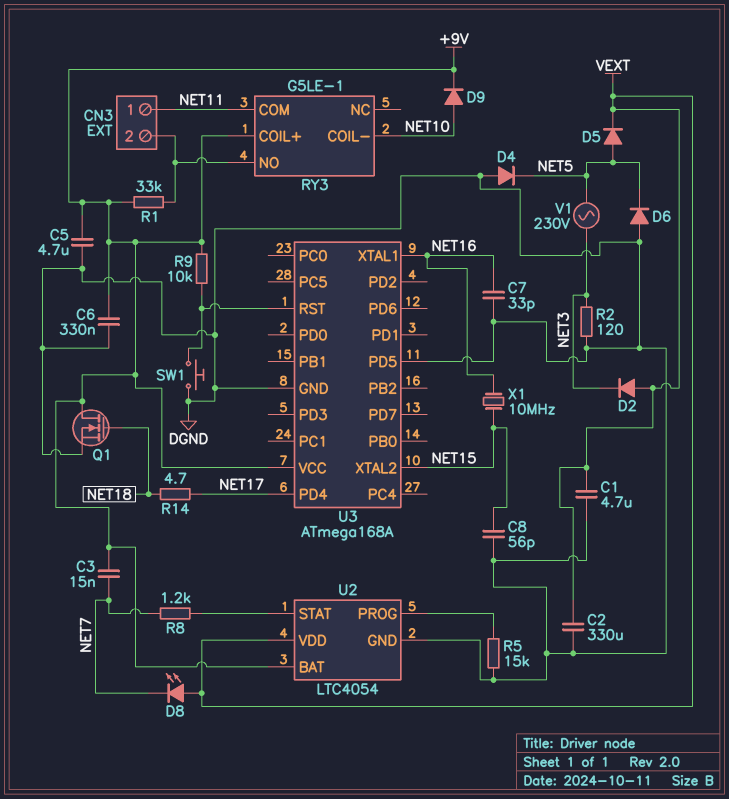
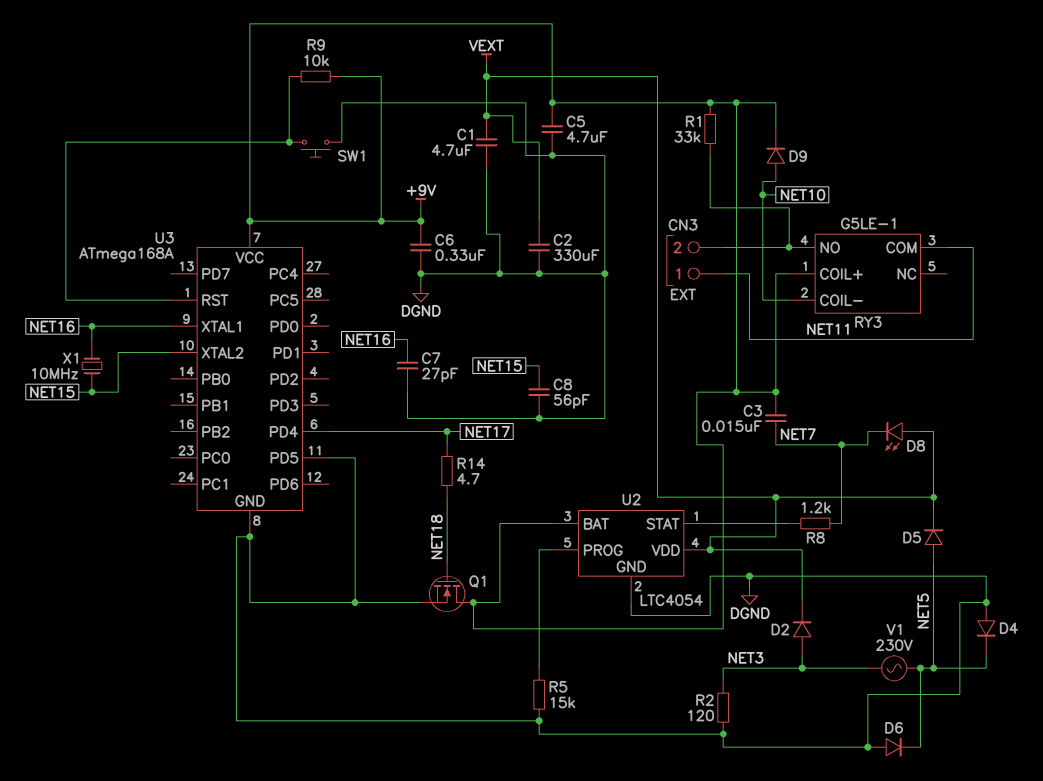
C7: 33pF (DGND, NET16) -> 27pF (DGND, NET16)
D2: diode (A VEXT, K NET3) -> diode (A NET3, K VEXT)

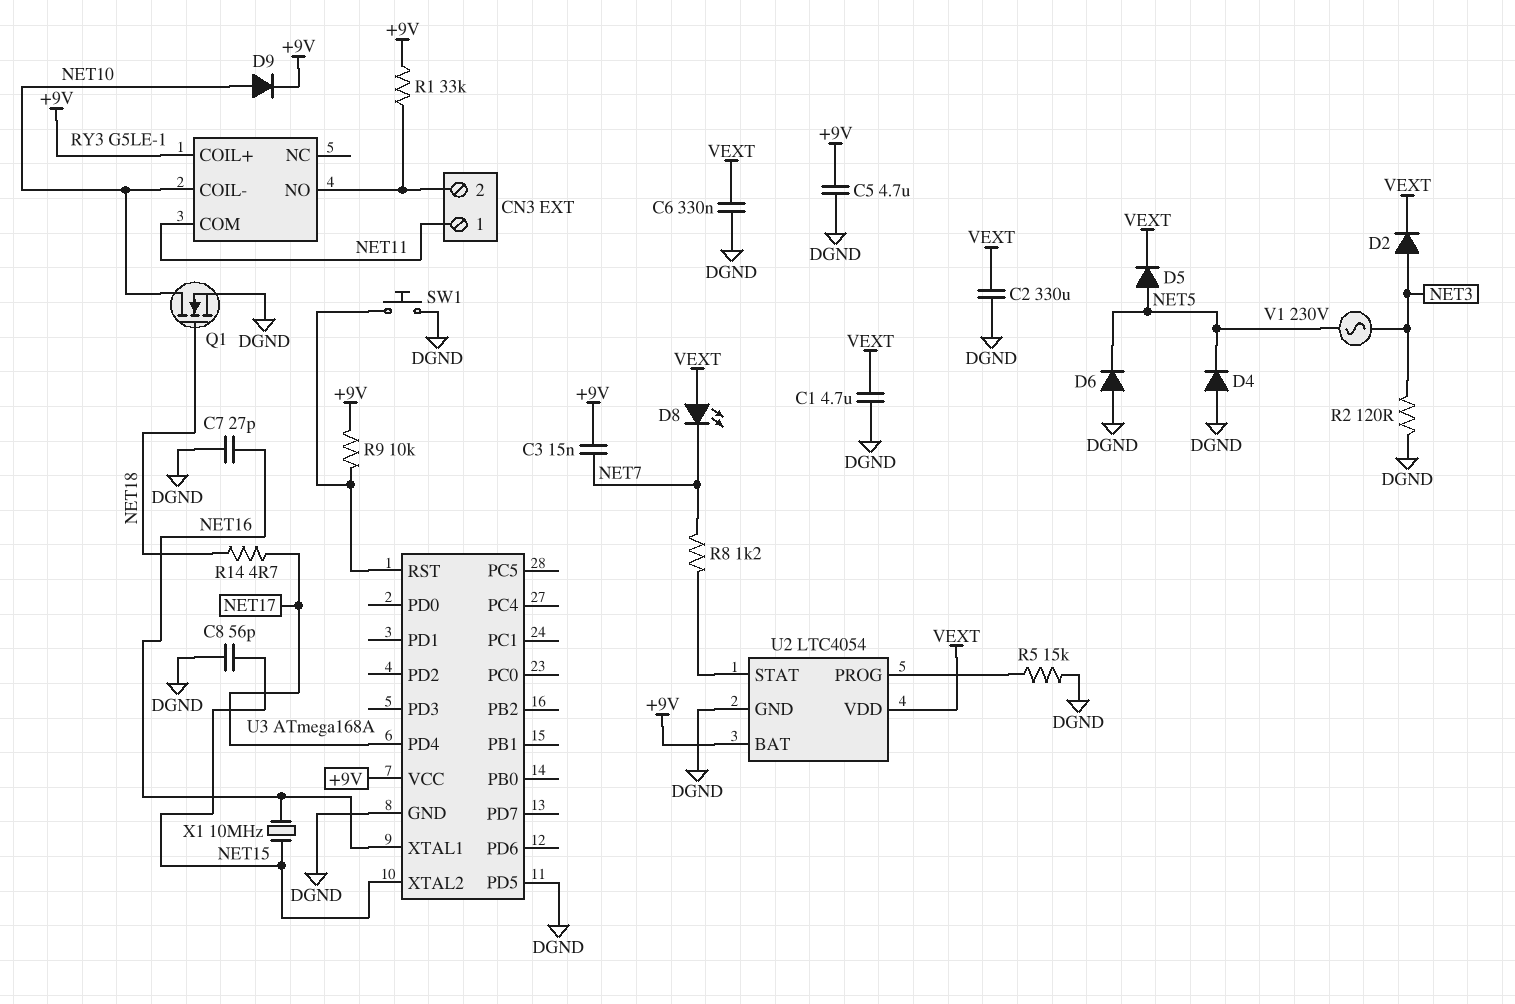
C6: 330nF (+9V, DGND) -> 330nF (DGND, VEXT)
Q1: NMOS (G NET18, D +9V, S DGND) -> NMOS (G NET18, D NET10, S DGND)

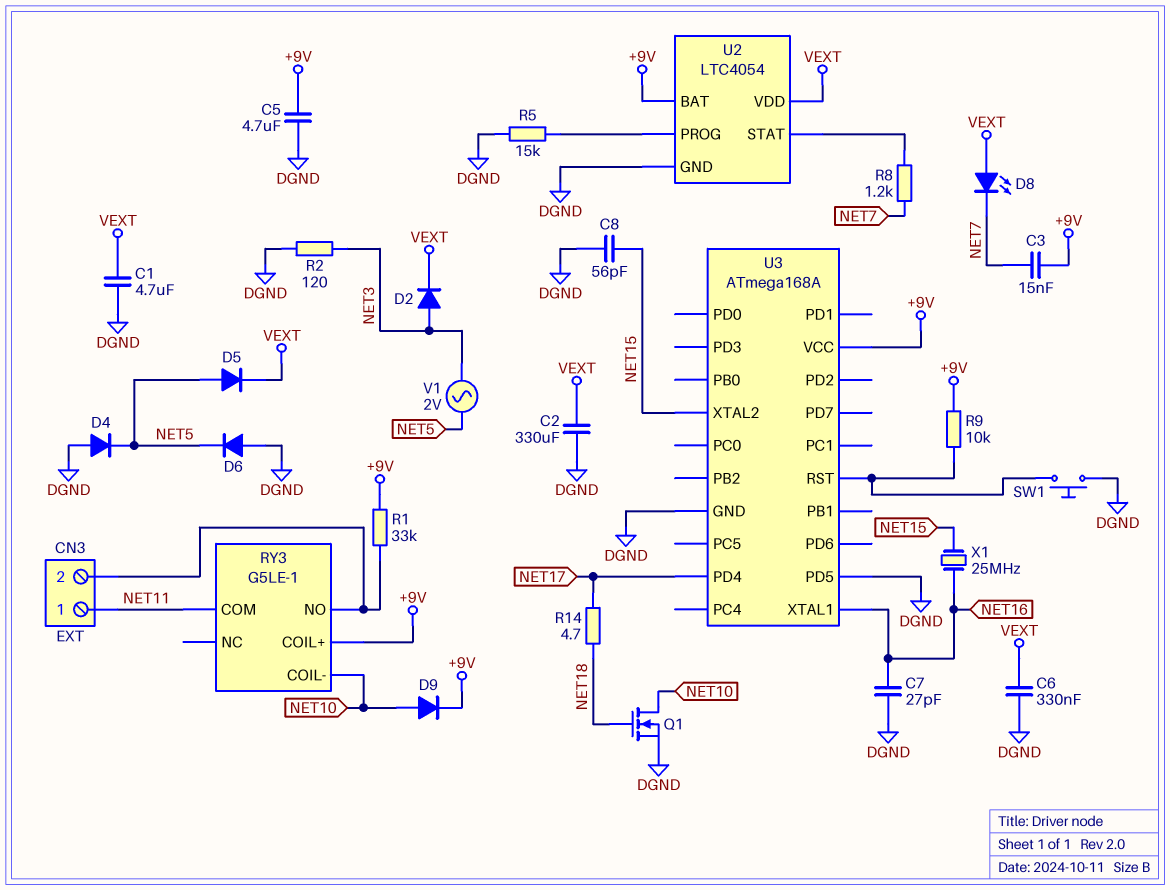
V1: AC 230V (NET3, NET5) -> AC 2V (NET3, NET5)
X1: 10MHz (NET15, NET16) -> 25MHz (NET15, NET16)

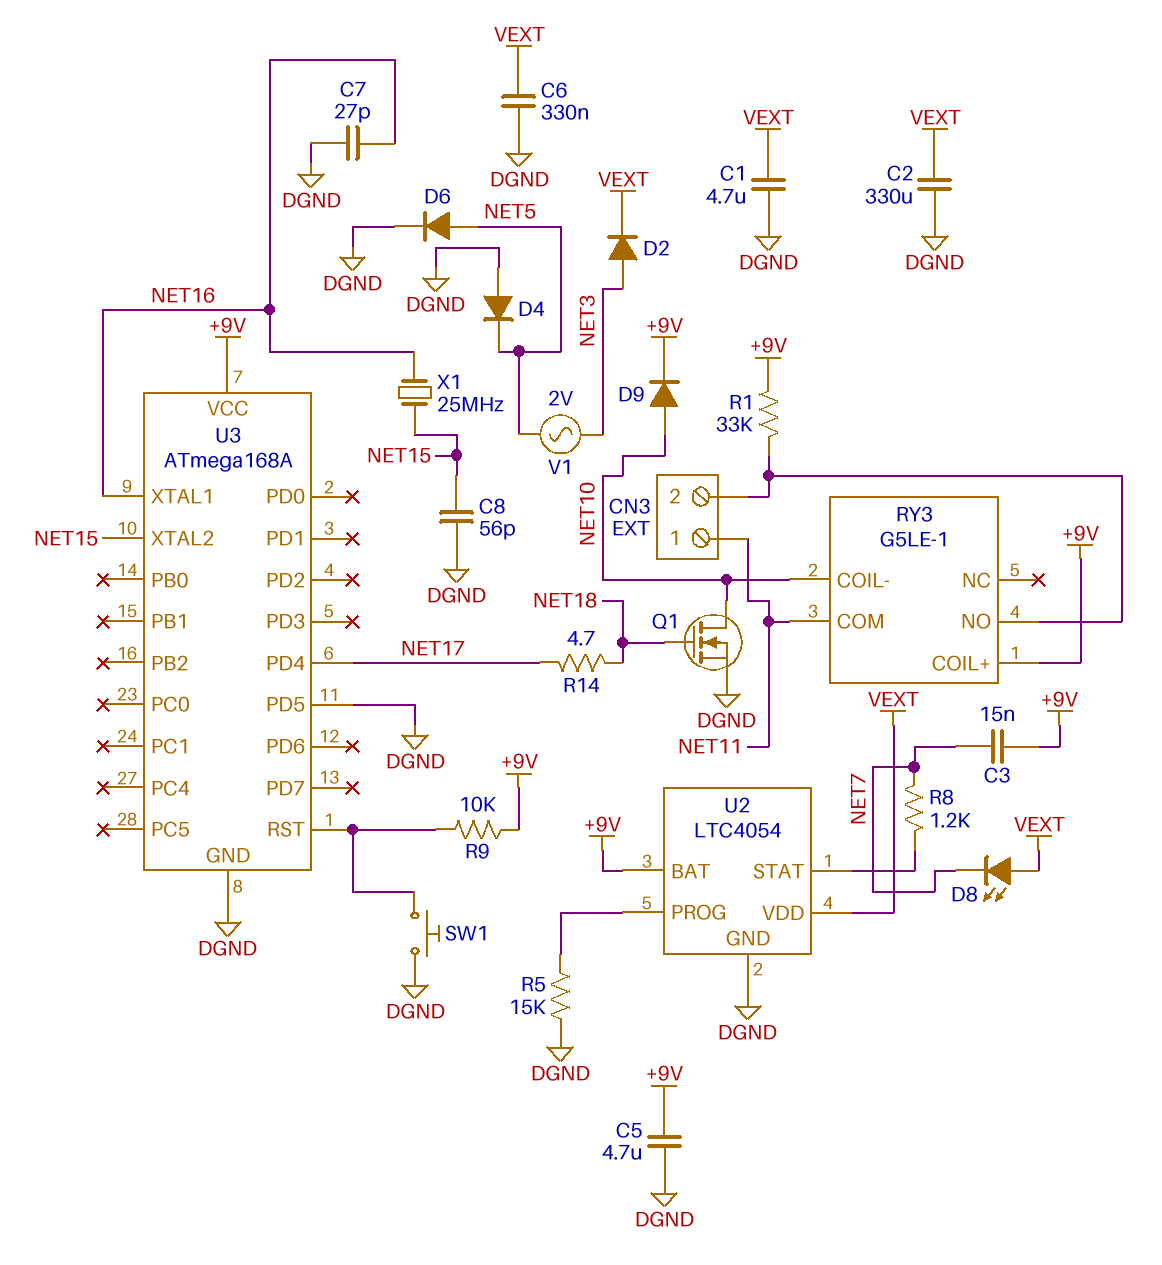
D5: diode (A NET5, K VEXT) -> none
D6: diode (A DGND, K NET5) -> diode (A NET5, K DGND)
R2: 120 (DGND, NET3) -> none

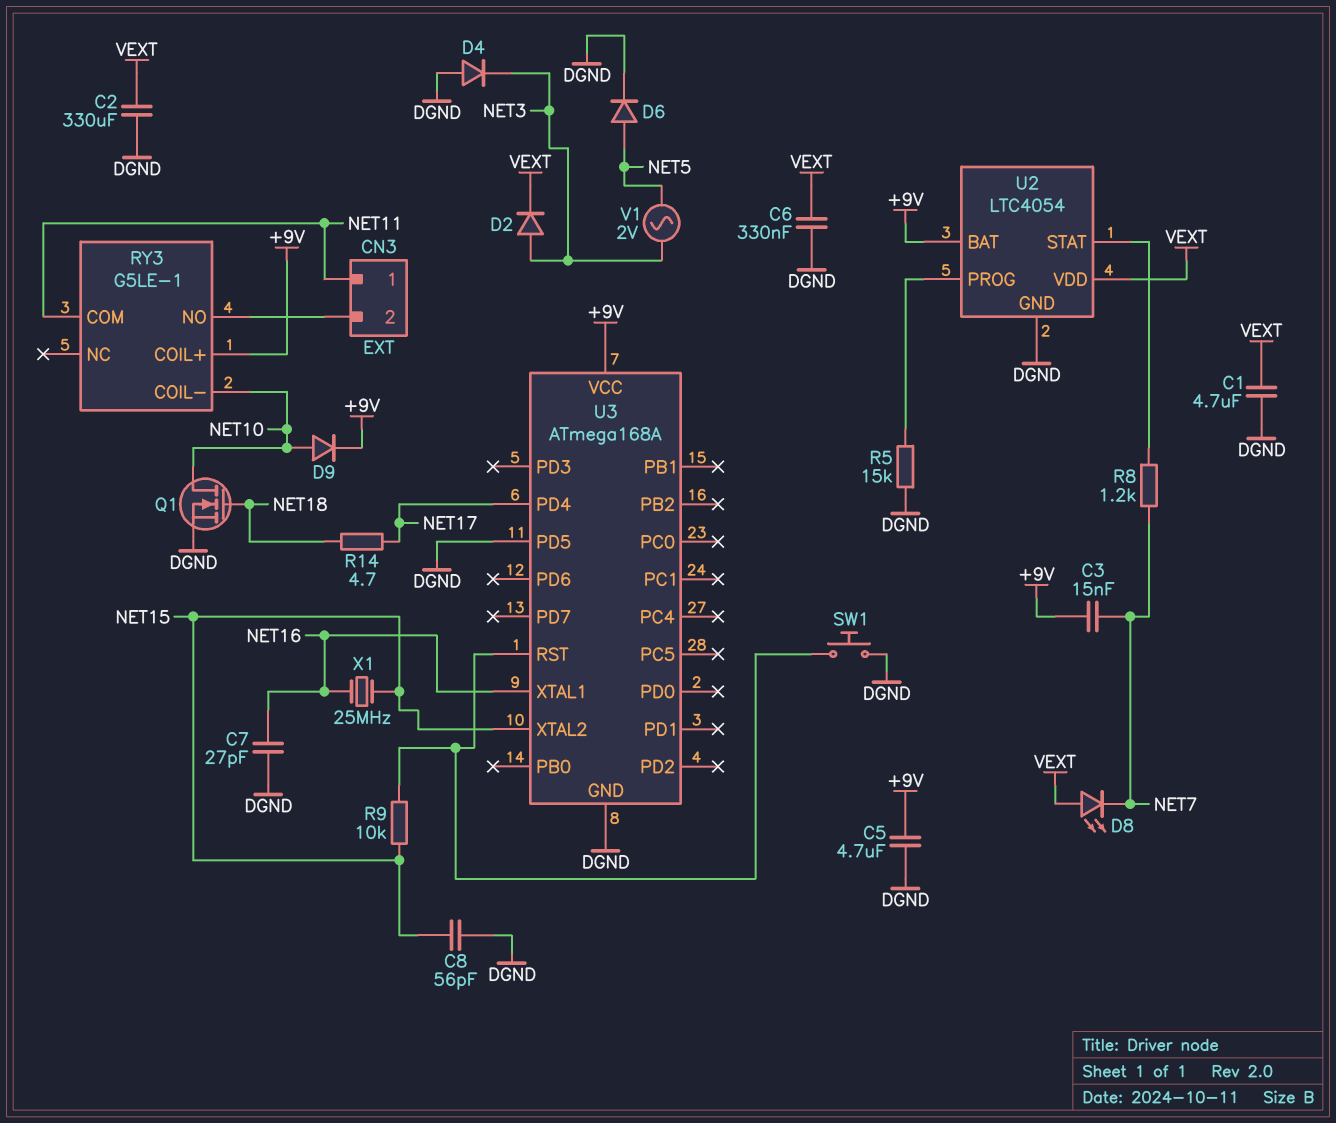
D4: diode (A DGND, K NET5) -> diode (A DGND, K NET3)
R1: 33k (+9V, CN3/2) -> none
R9: 10k (+9V, U3/RST) -> 10k (NET15, U3/RST)

